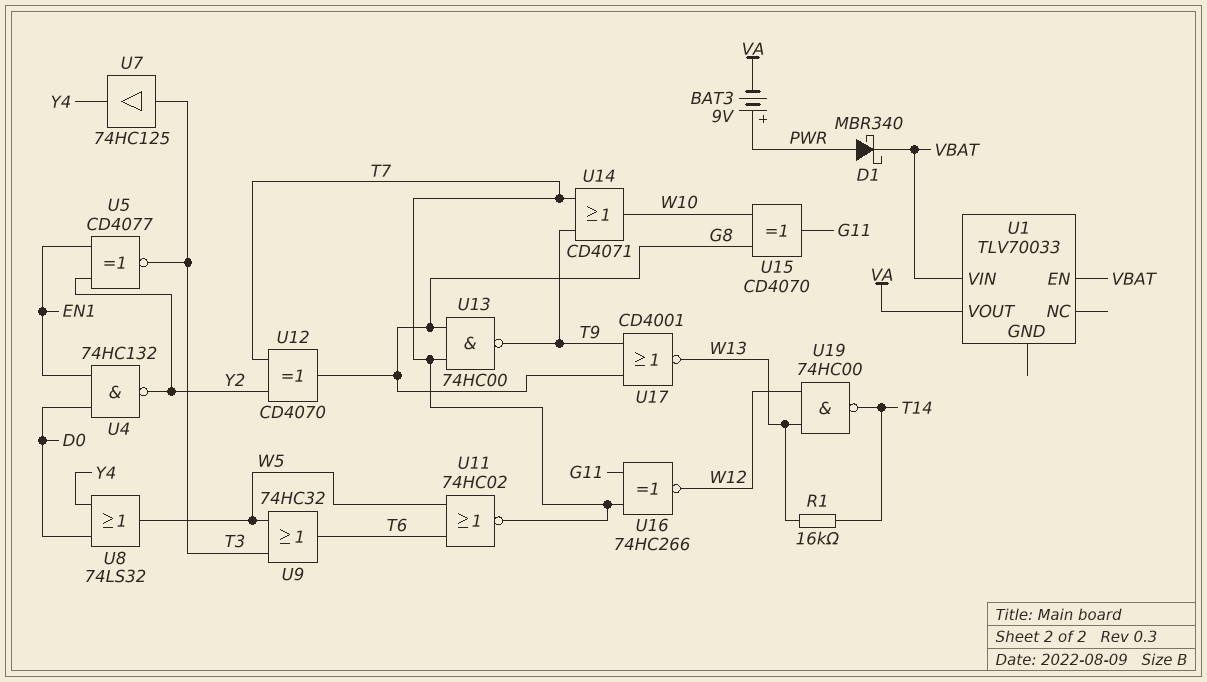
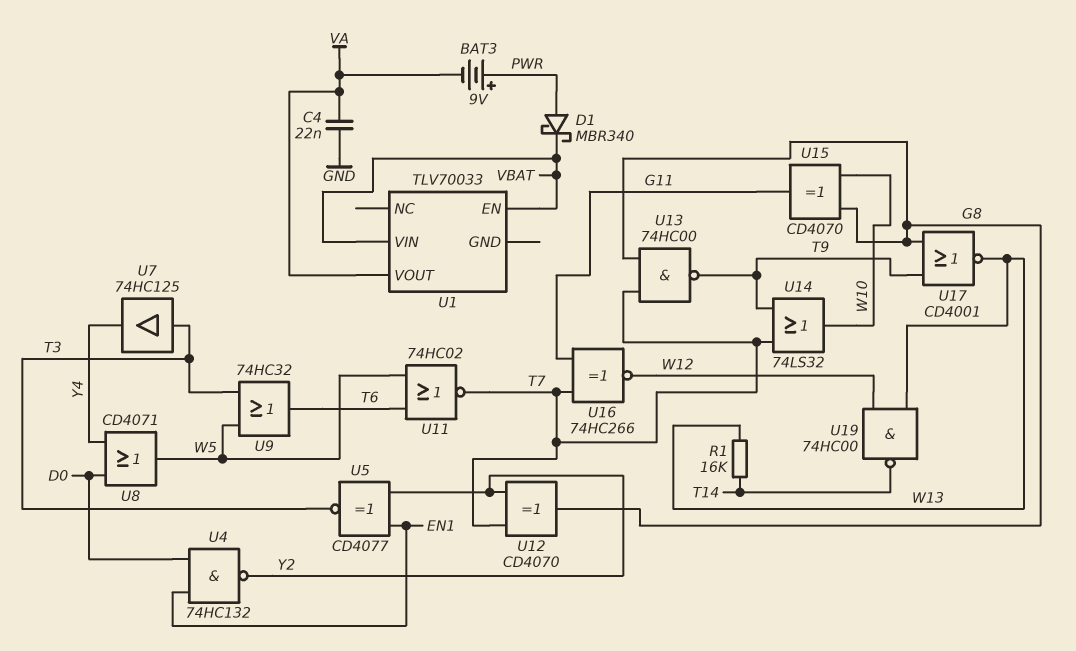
C4: none -> 22nF (GND, VA)
U8: OR 74LS32 (in D0, in Y4, out W5) -> OR CD4071 (in D0, in Y4, out W5)
U14: OR CD4071 (in T7, in T9, out W10) -> OR 74LS32 (in T7, in T9, out W10)

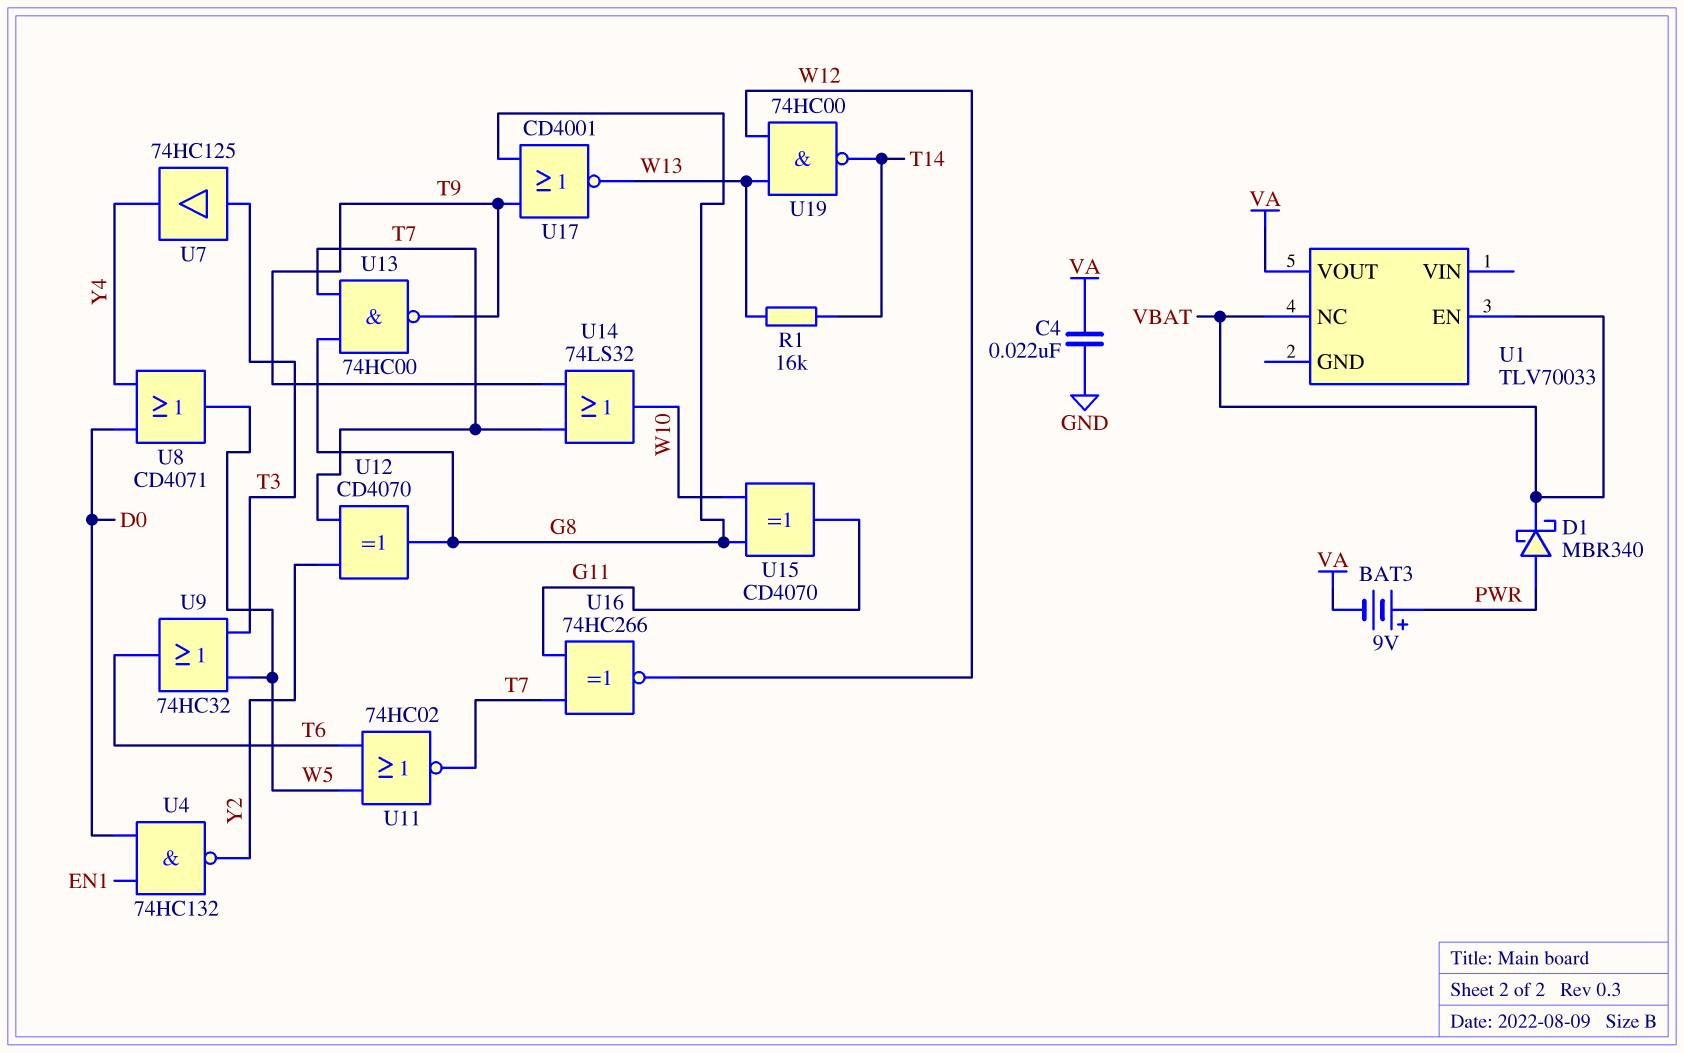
U1 pin NC: none -> VBAT
U1 pin VIN: VBAT -> none
U5: XNOR CD4077 (in EN1, in Y2, out T3) -> none

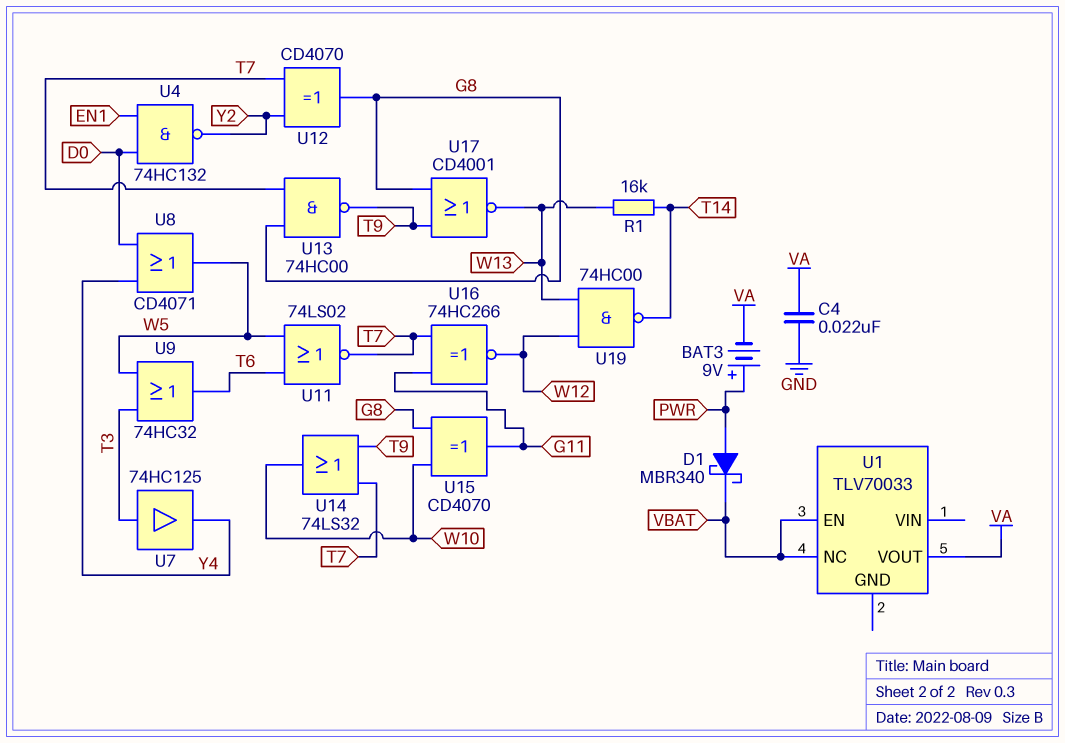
U11: NOR 74HC02 (in T6, in W5, out T7) -> NOR 74LS02 (in T6, in W5, out T7)

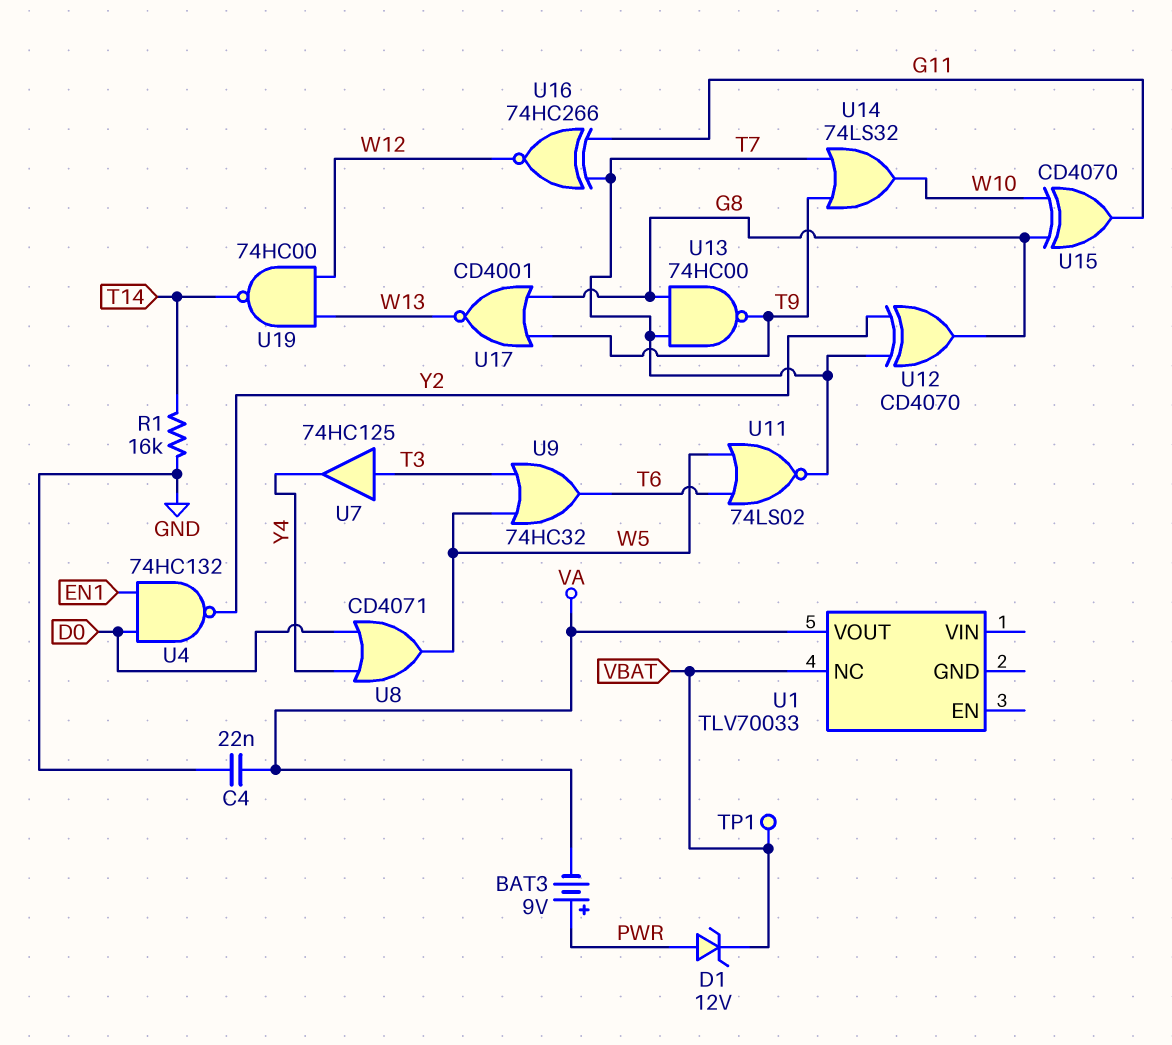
D1: schottky MBR340 (A PWR, K VBAT) -> zener 12V (A PWR, K VBAT)
R1: 16k (T14, W13) -> 16k (GND, T14)
TP1: none -> test point (VBAT)
U1 pin EN: VBAT -> none

